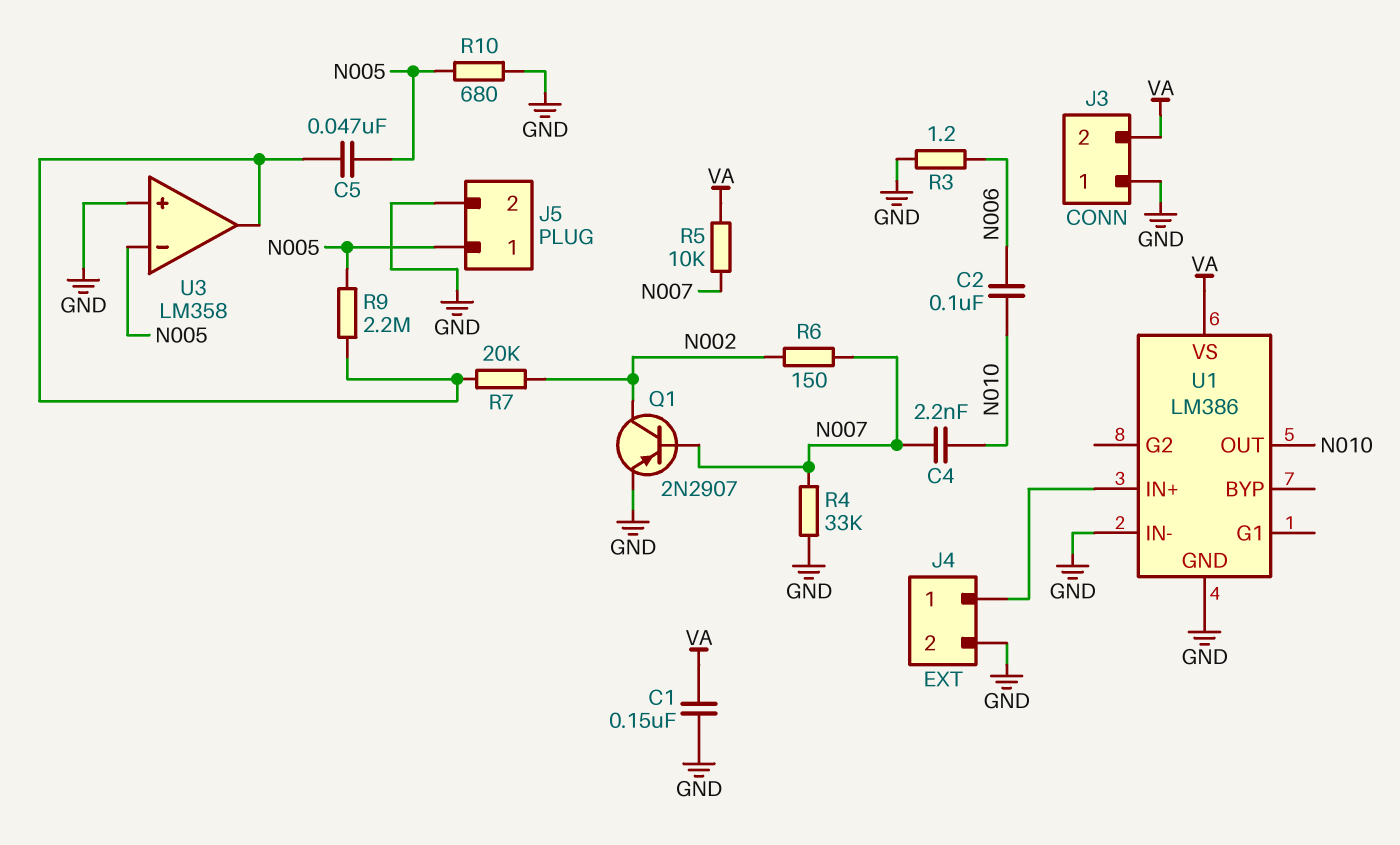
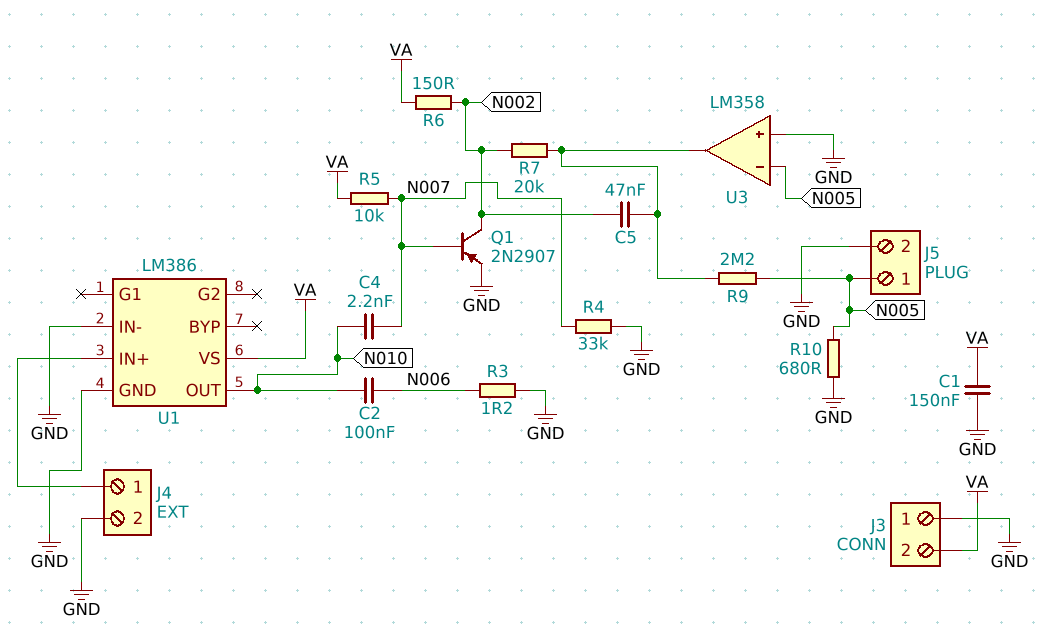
C5: 47nF (N005, U3/out) -> 47nF (N002, U3/out)
R6: 150 (N002, N007) -> 150 (N002, VA)

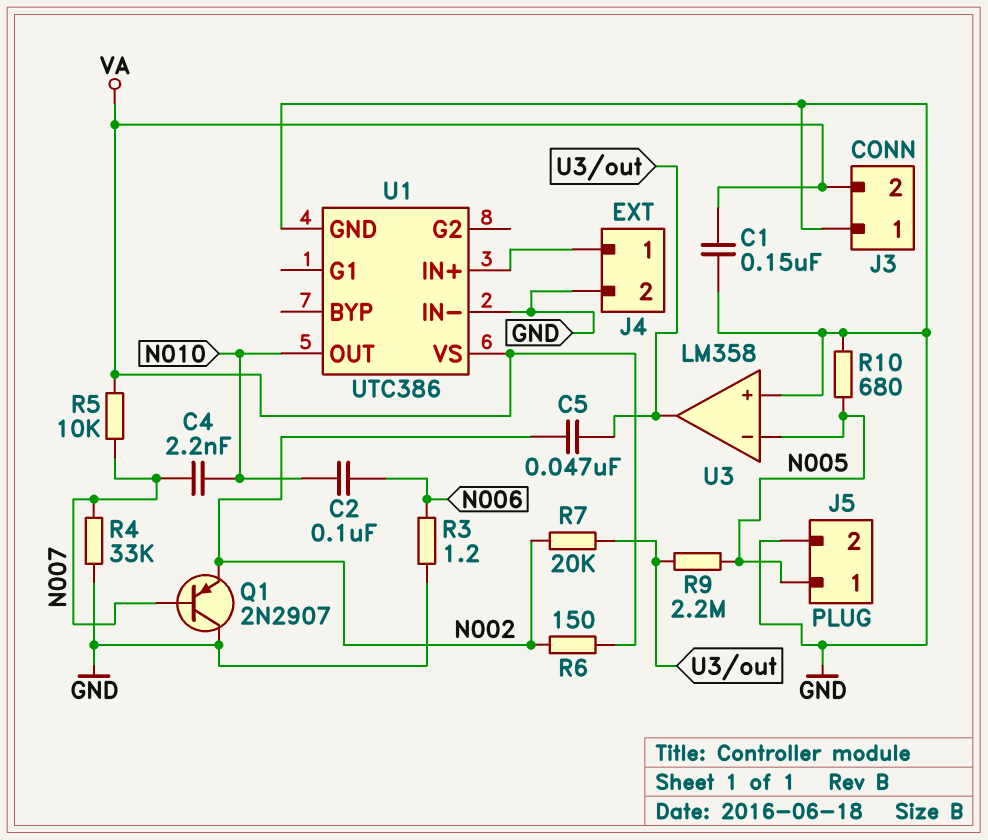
Q1: PNP 2N2907 (B N007, C N002, E GND) -> PNP 2N2907 (B N007, C GND, E N002)
U1: LM386 -> UTC386

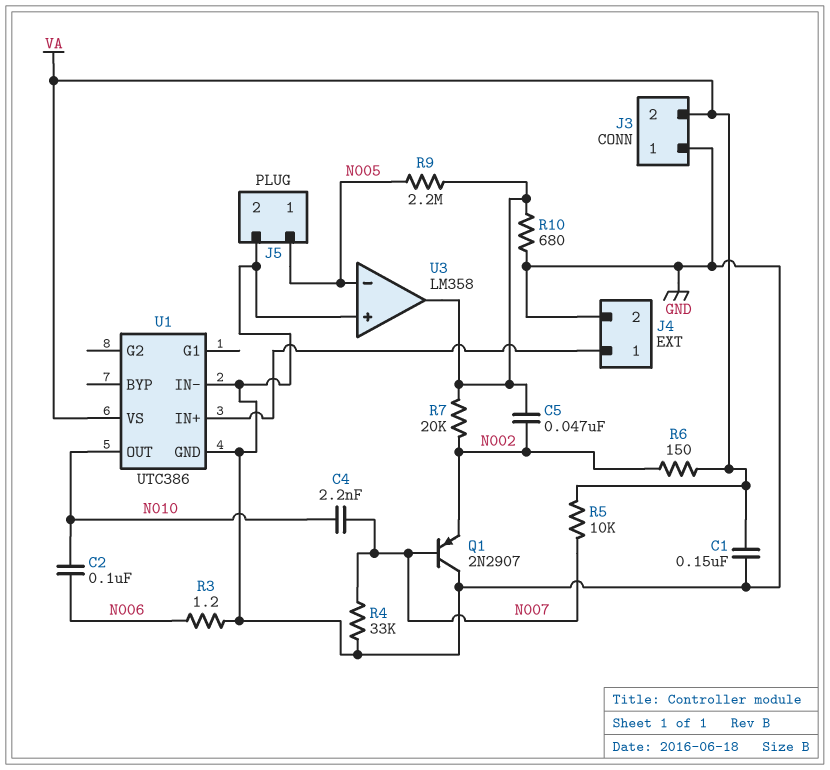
R10: 680 (GND, N005) -> 680 (GND, U3/out)

